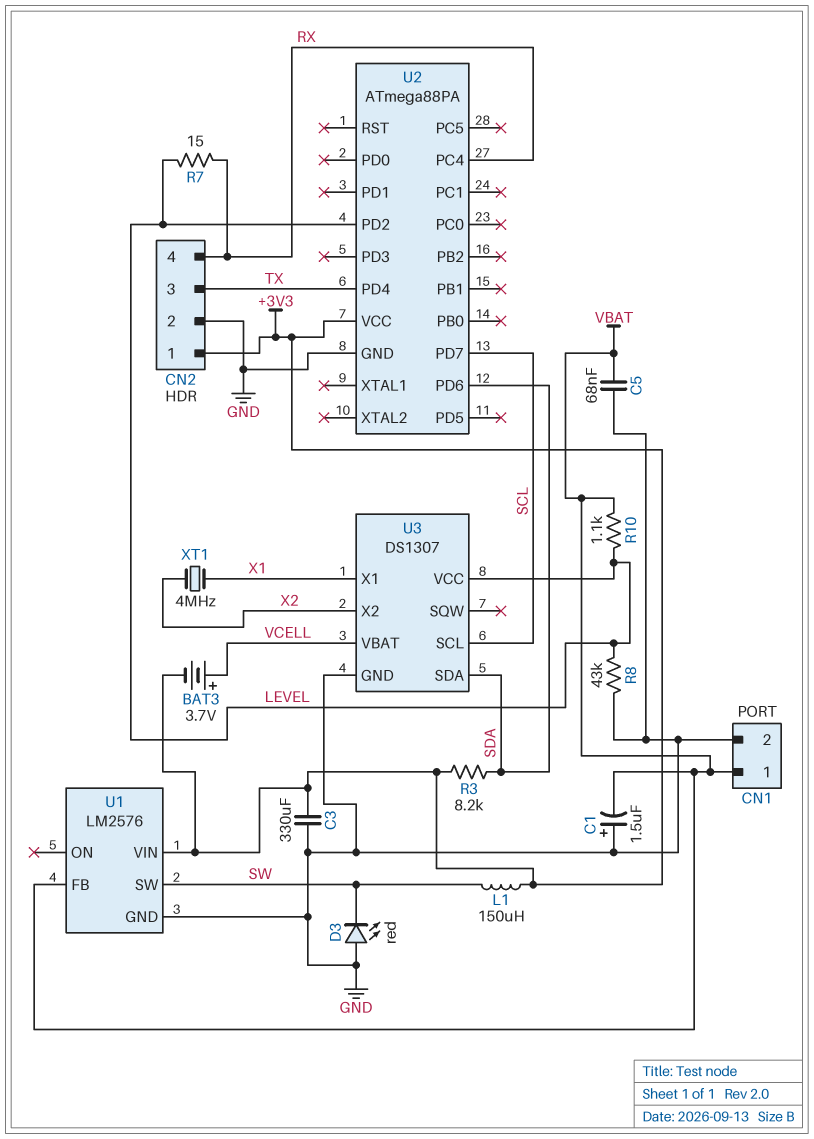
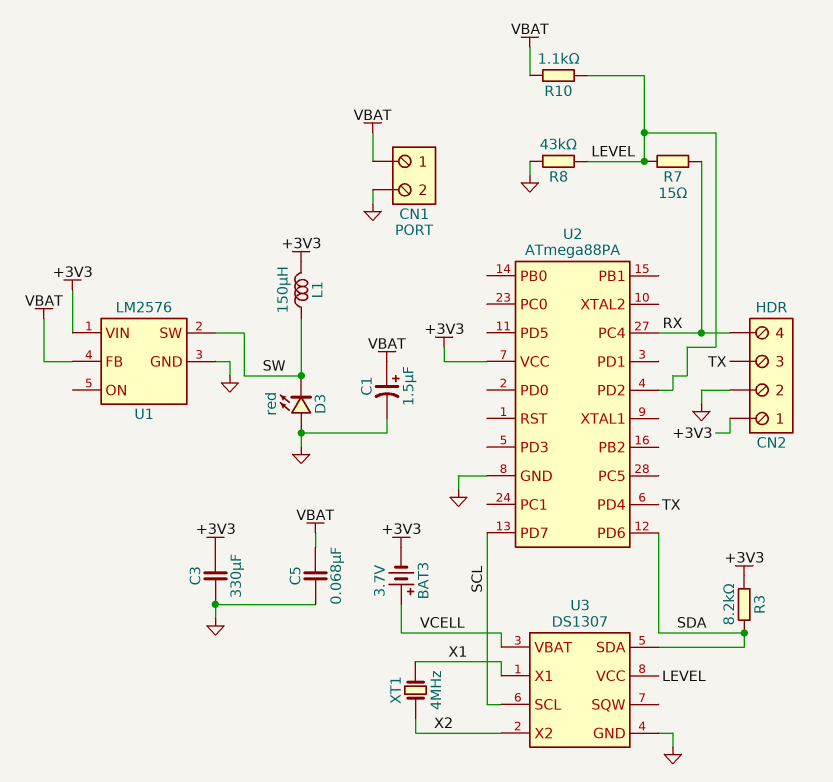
C1: 1.5uF (plus GND, minus VBAT) -> 1.5uF (plus VBAT, minus GND)

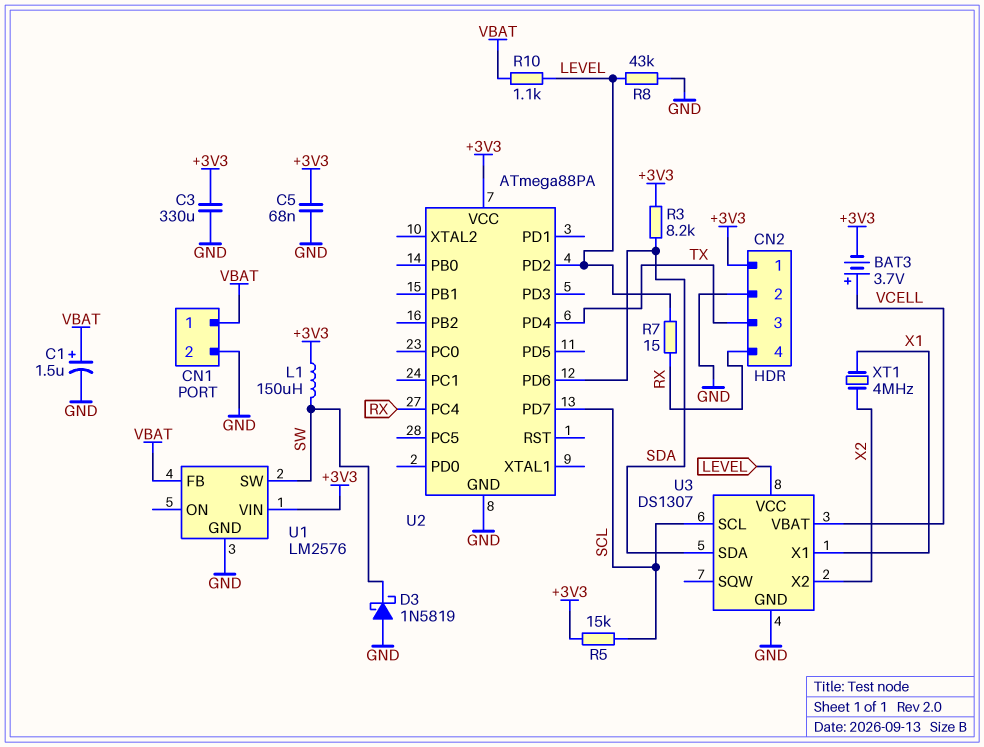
C5: 68nF (GND, VBAT) -> 68nF (+3V3, GND)
D3: LED red (A GND, K SW) -> schottky 1N5819 (A GND, K SW)
R5: none -> 15k (+3V3, SCL)

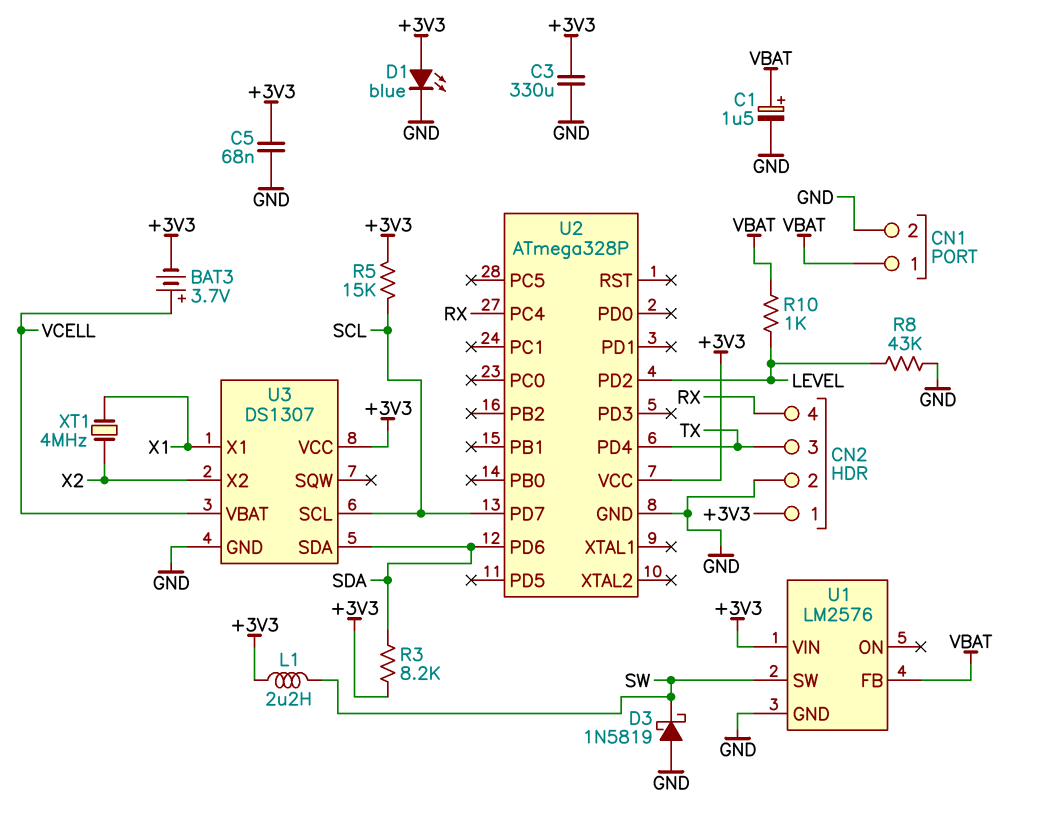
D1: none -> LED blue (A +3V3, K GND)
L1: 150uH (+3V3, SW) -> 2.2uH (+3V3, SW)
R7: 15 (LEVEL, RX) -> none
R10: 1.1k (LEVEL, VBAT) -> 1k (LEVEL, VBAT)
U2: ATmega88PA -> ATmega328P
U3 pin VCC: LEVEL -> +3V3

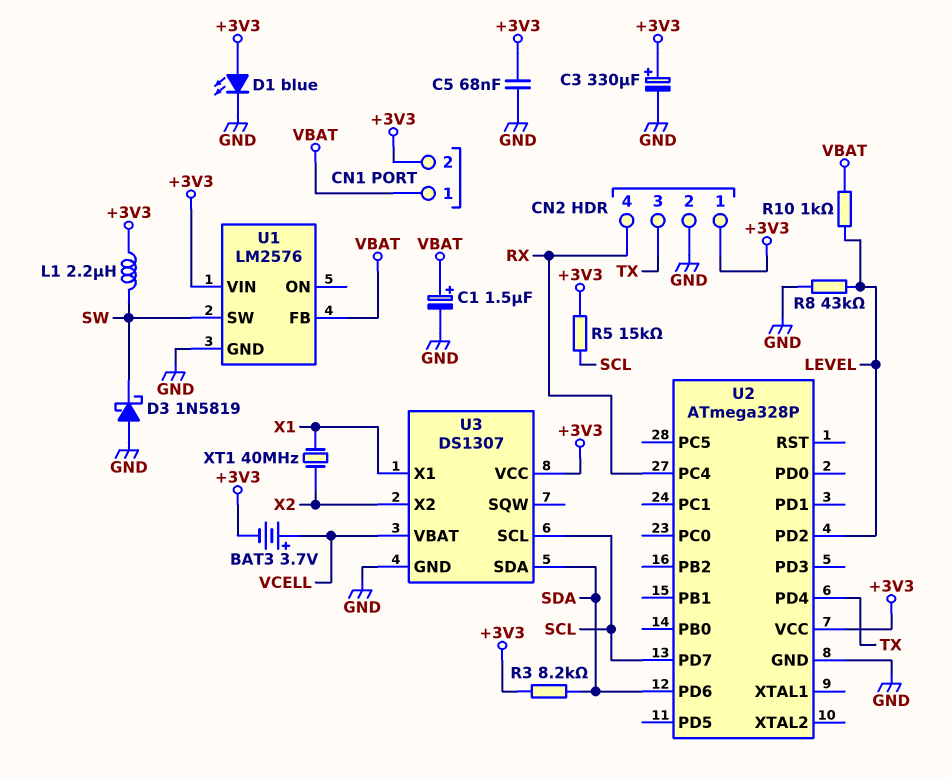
C3: 330uF (+3V3, GND) -> 330uF (plus +3V3, minus GND)
CN1 pin 2: GND -> +3V3
XT1: 4MHz (X1, X2) -> 40MHz (X1, X2)

